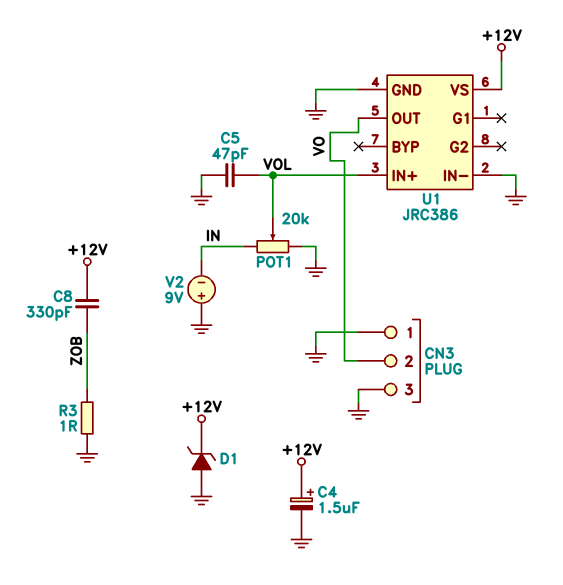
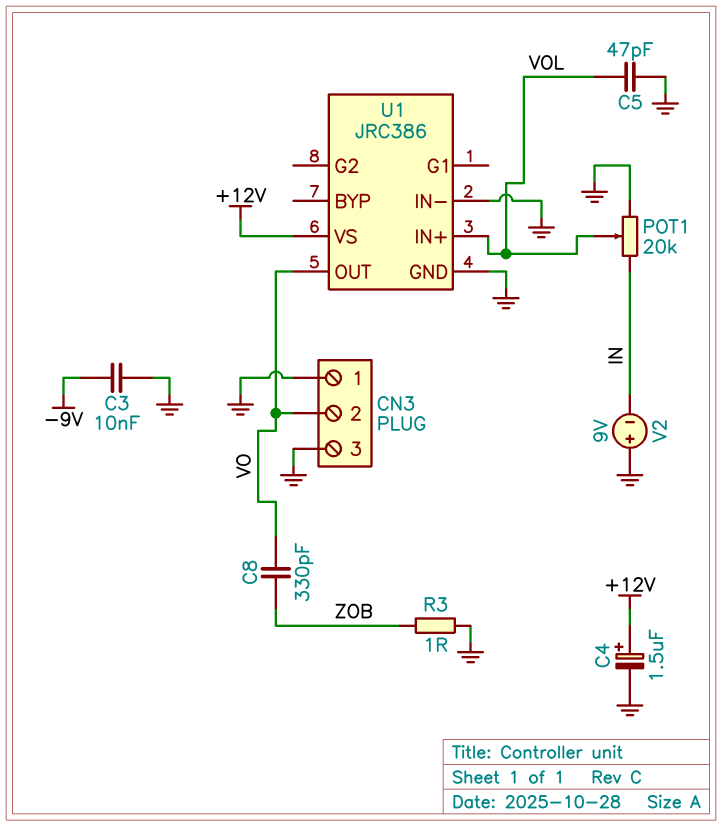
C3: none -> 10nF (-9V, GND)
C8: 330pF (+12V, ZOB) -> 330pF (VO, ZOB)
D1: zener (A GND, K +12V) -> none

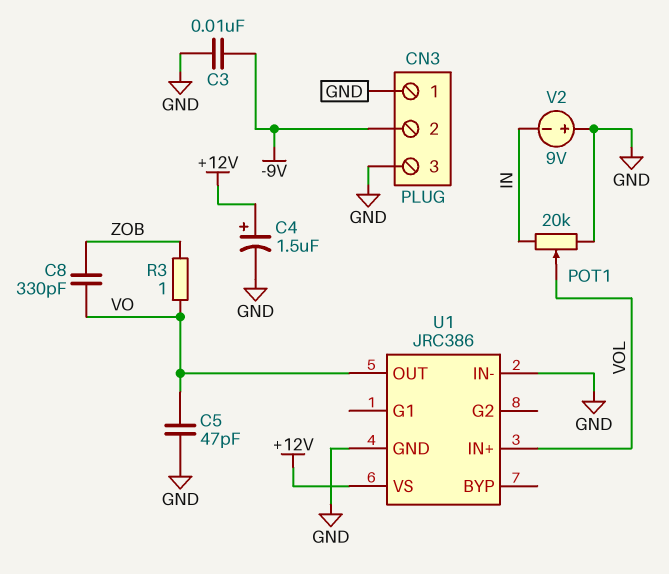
C5: 47pF (GND, VOL) -> 47pF (GND, VO)
CN3 pin 2: VO -> -9V
R3: 1 (GND, ZOB) -> 1 (VO, ZOB)

